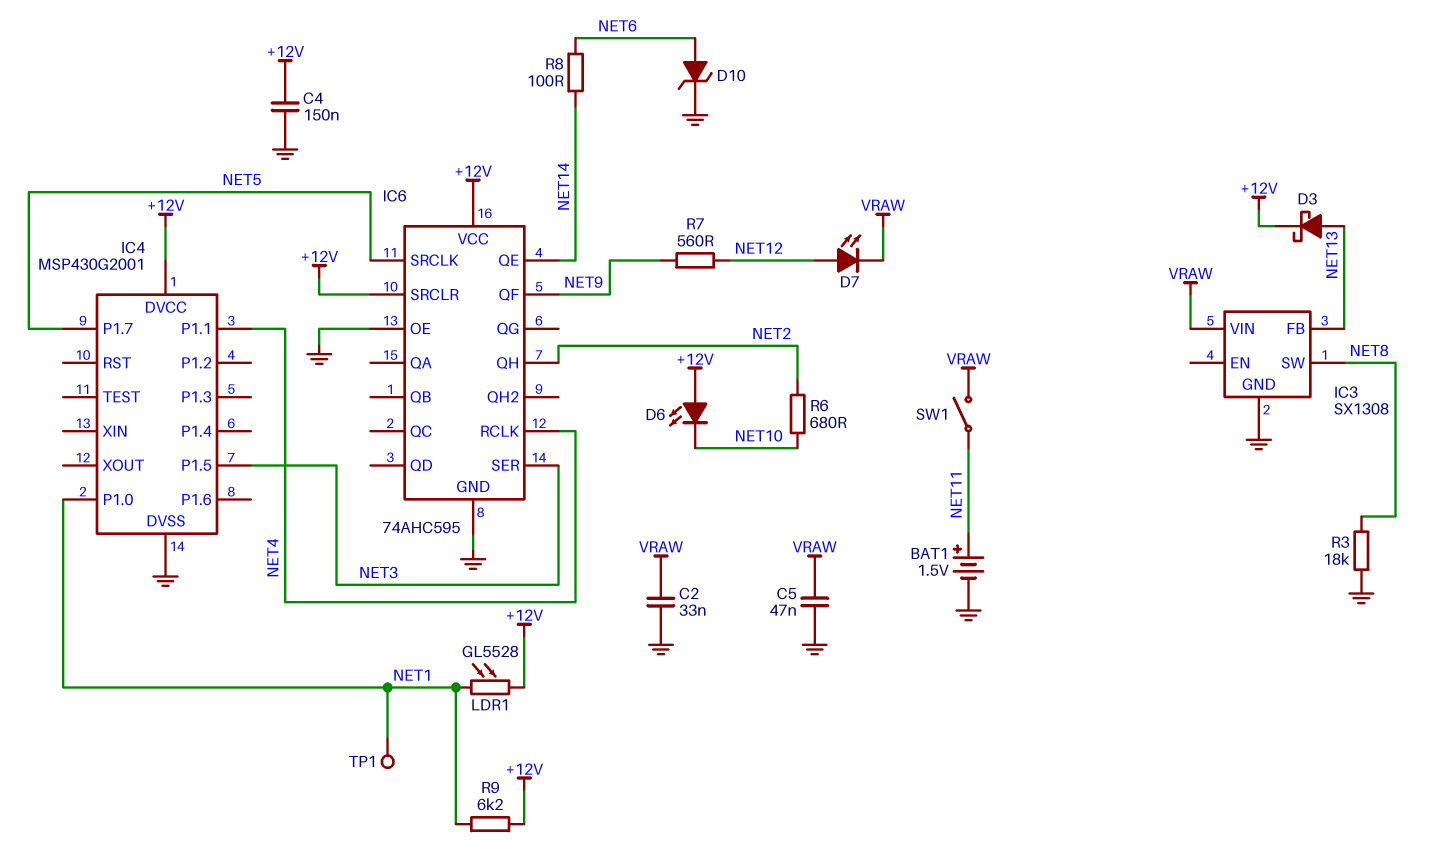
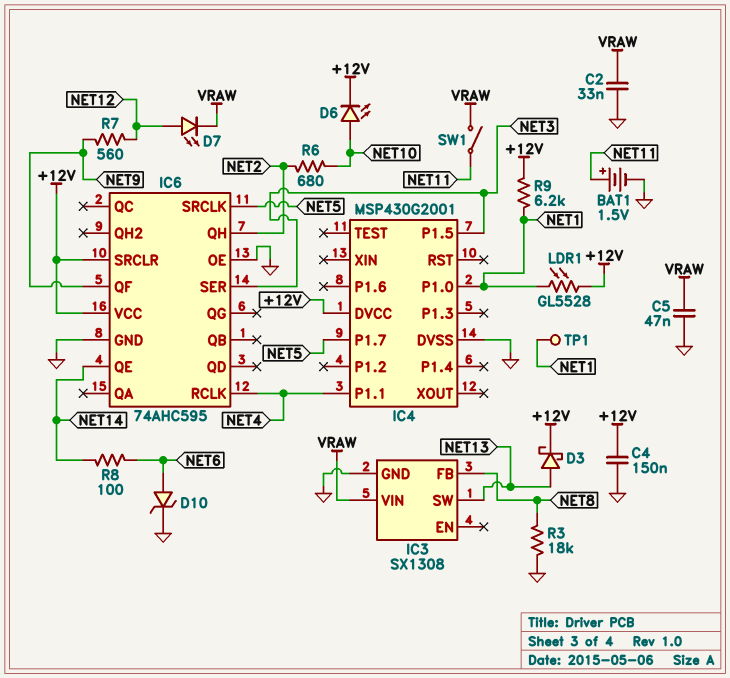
D6: LED (A +12V, K NET10) -> LED (A NET10, K +12V)
IC3 pin FB: NET13 -> NET8
IC3 pin SW: NET8 -> NET13

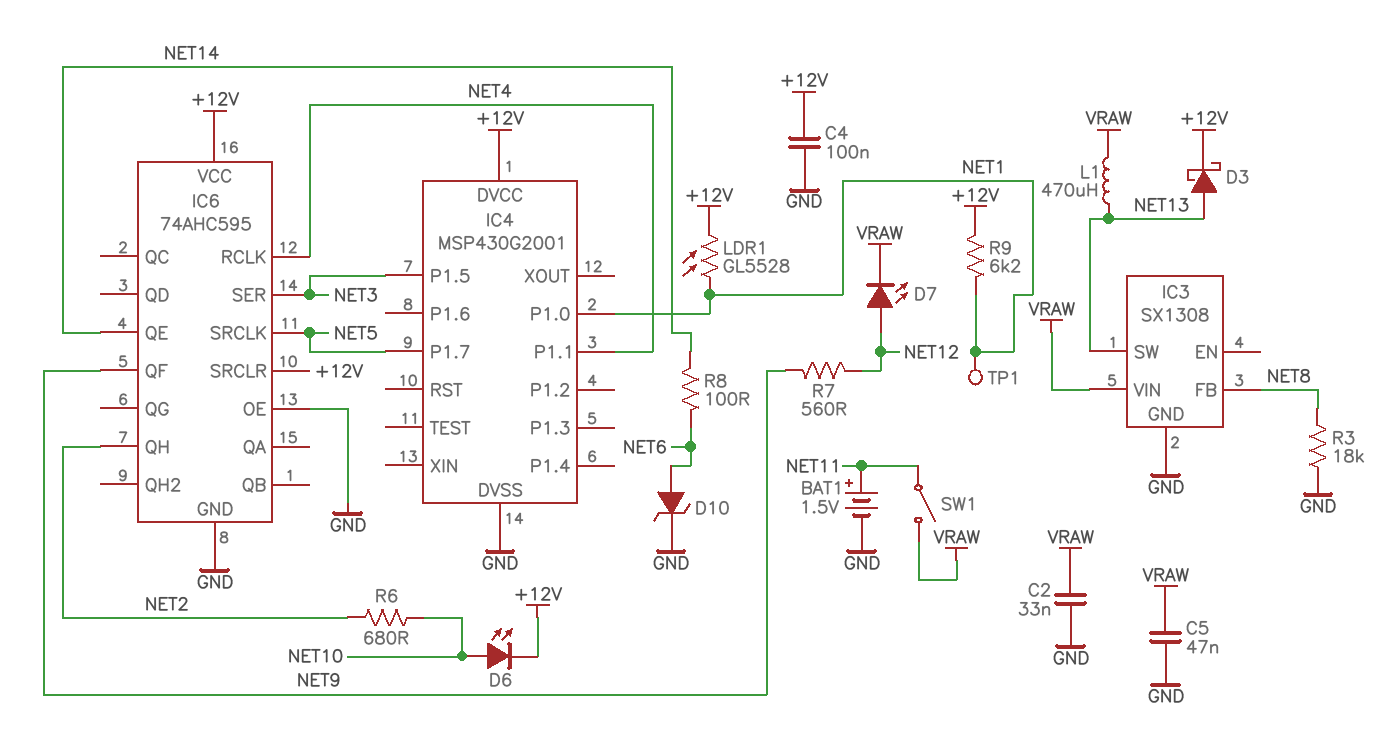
C4: 150nF (+12V, GND) -> 100nF (+12V, GND)
L1: none -> 470uH (NET13, VRAW)

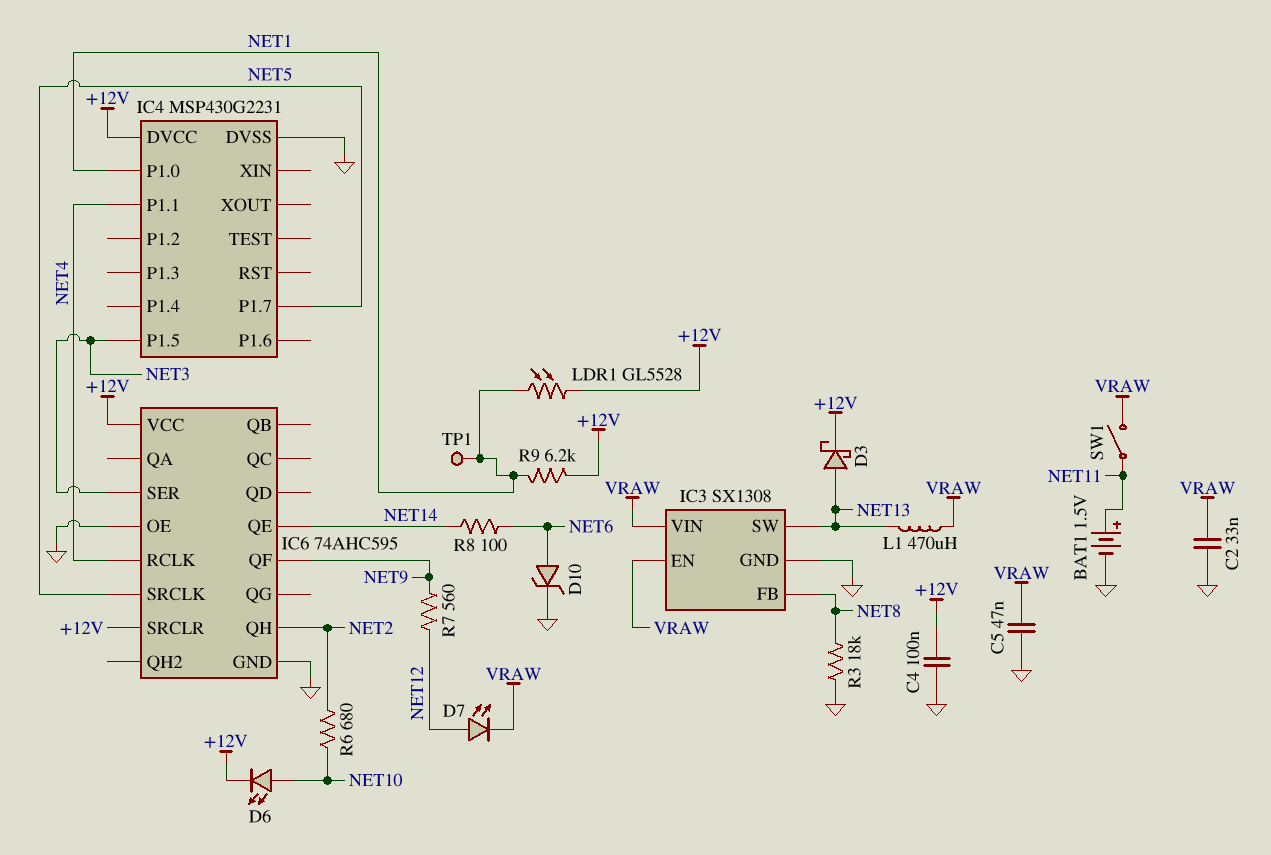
IC3 pin EN: none -> VRAW
IC4: MSP430G2001 -> MSP430G2231

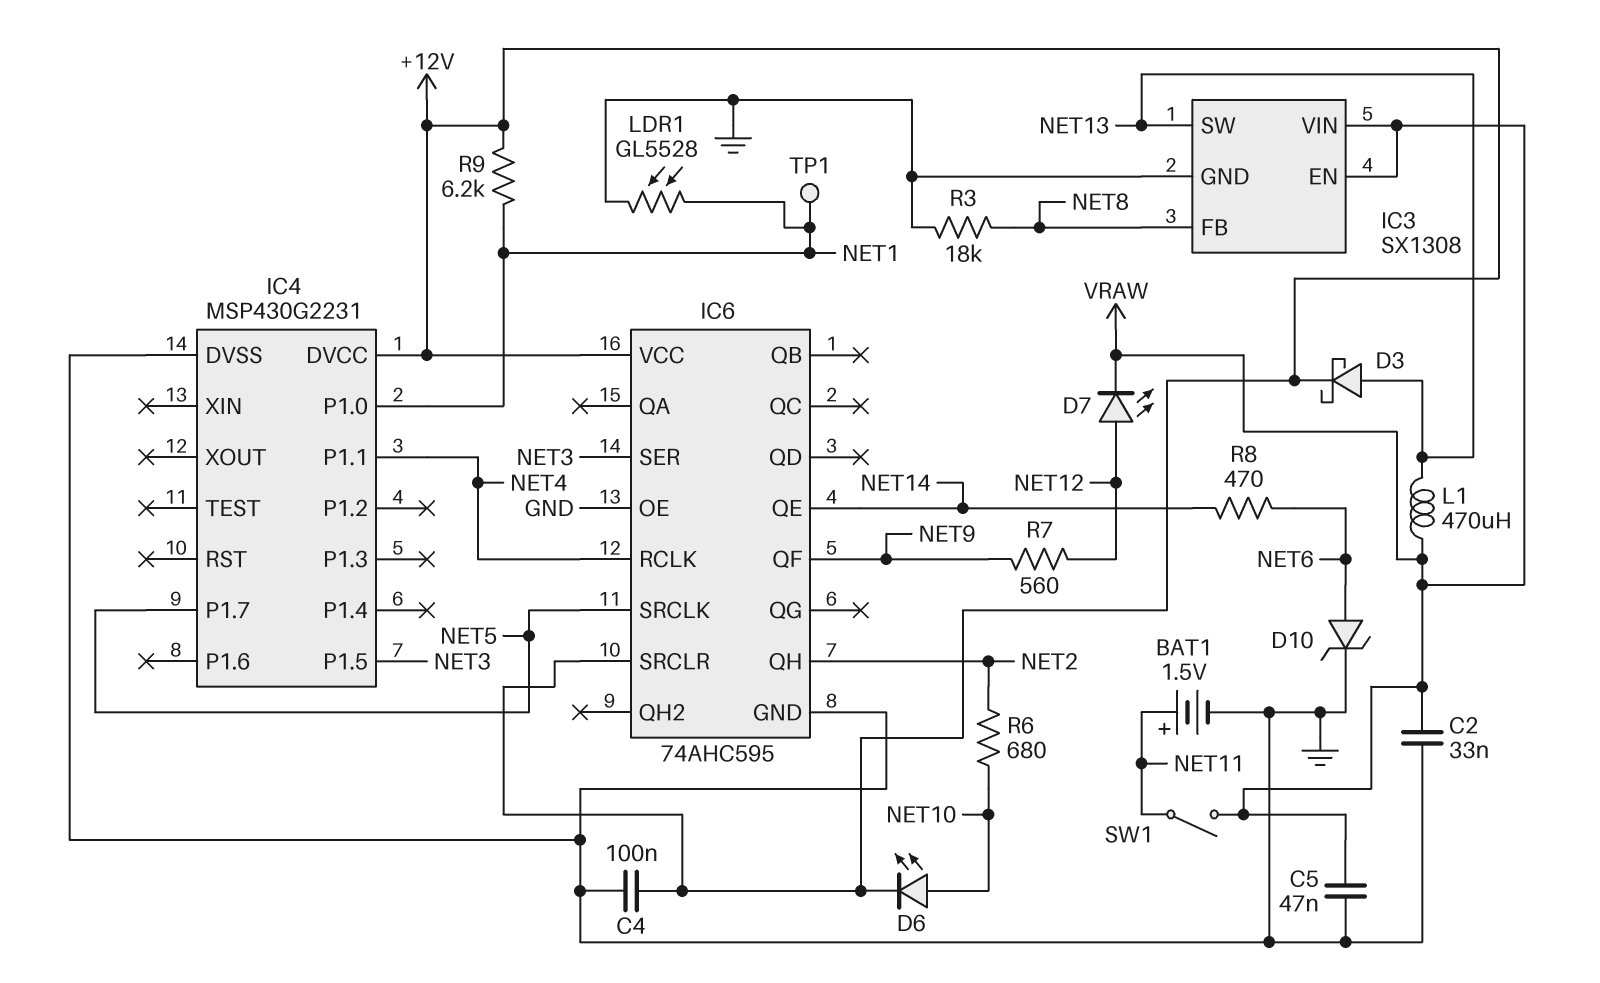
LDR1: GL5528 (+12V, NET1) -> GL5528 (GND, NET1)
R8: 100 (NET6, NET14) -> 470 (NET6, NET14)

